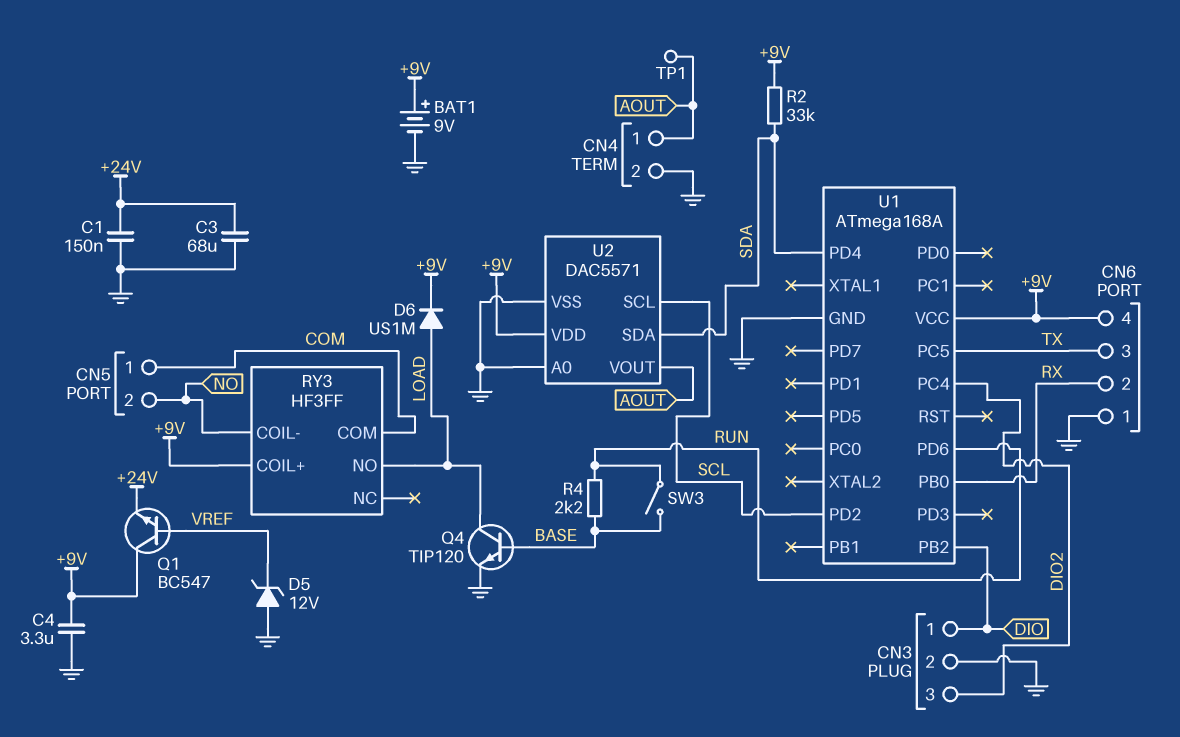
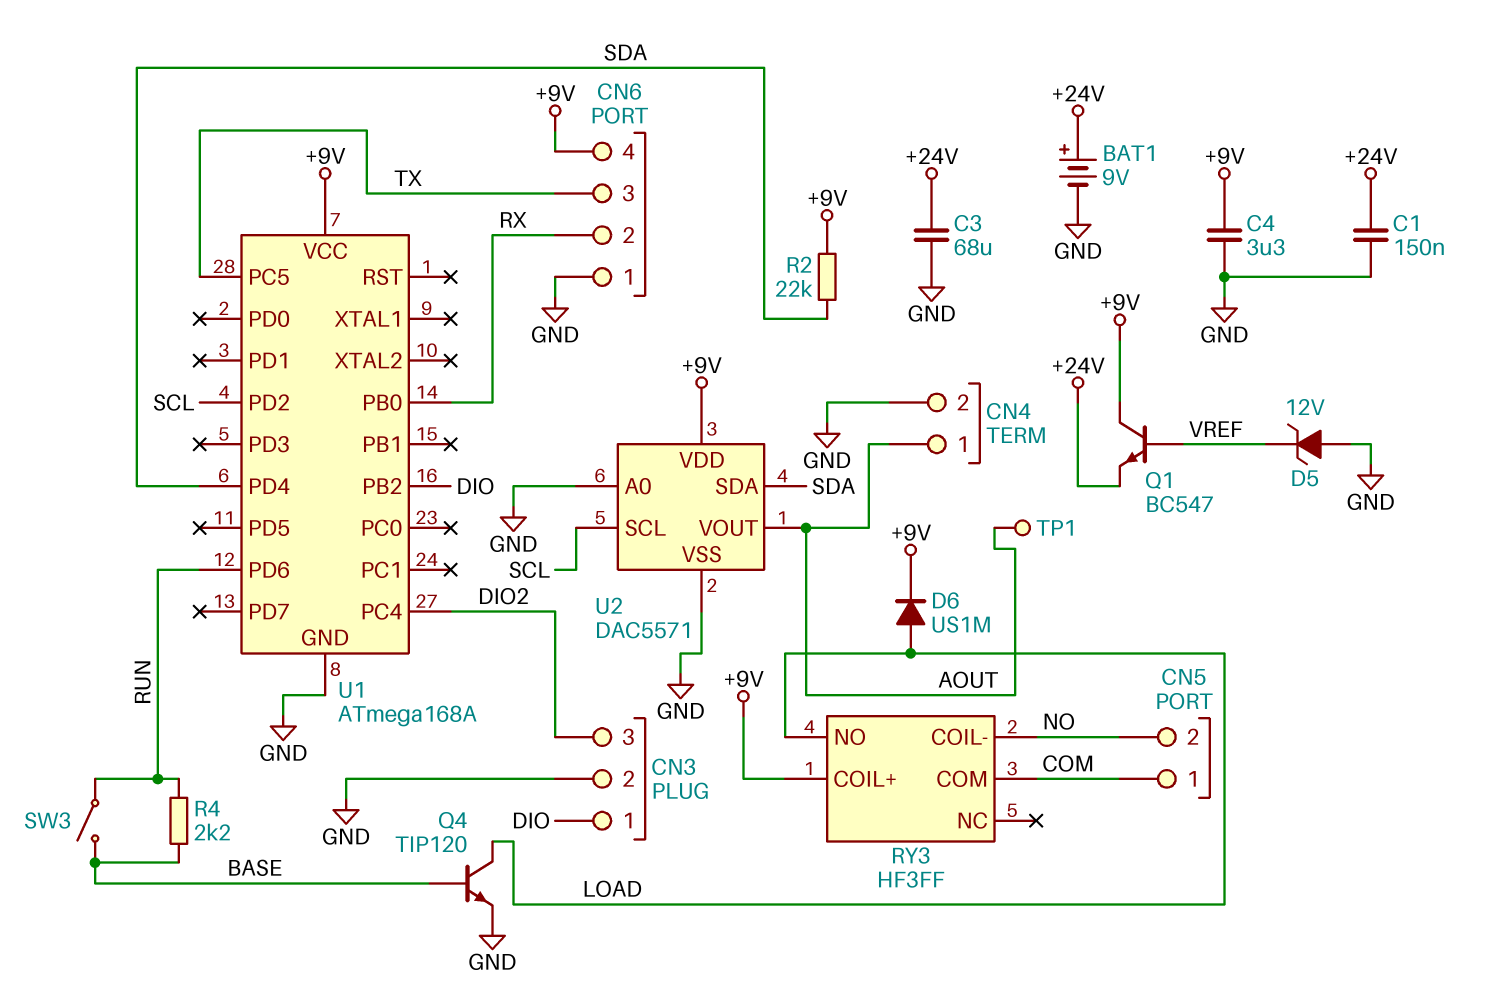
BAT1: 9V (plus +9V, minus GND) -> 9V (plus +24V, minus GND)
R2: 33k (+9V, SDA) -> 22k (+9V, SDA)

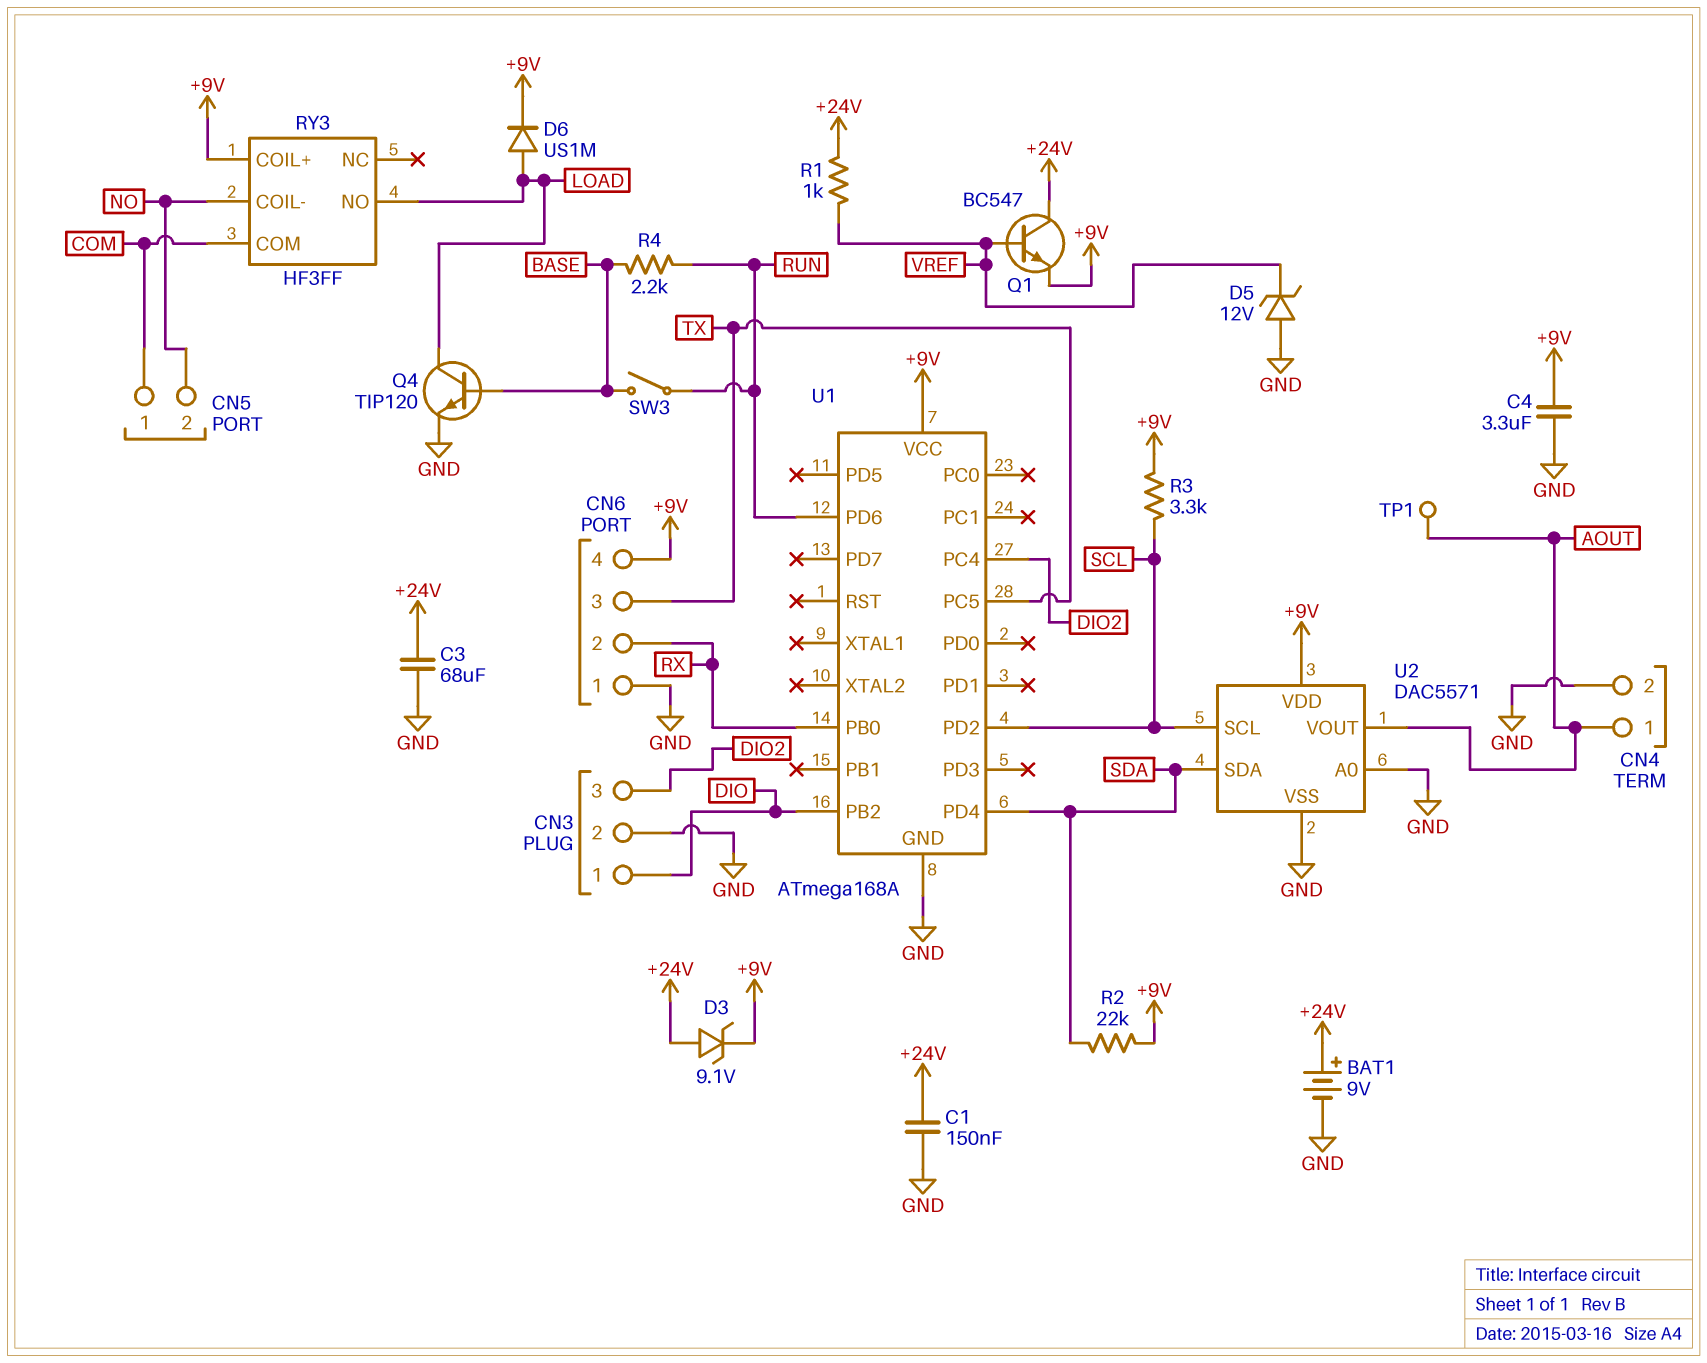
D3: none -> zener 9.1V (A +24V, K +9V)
Q1: NPN BC547 (B VREF, C +9V, E +24V) -> NPN BC547 (B VREF, C +24V, E +9V)
R1: none -> 1k (+24V, VREF)
R3: none -> 3.3k (+9V, SCL)

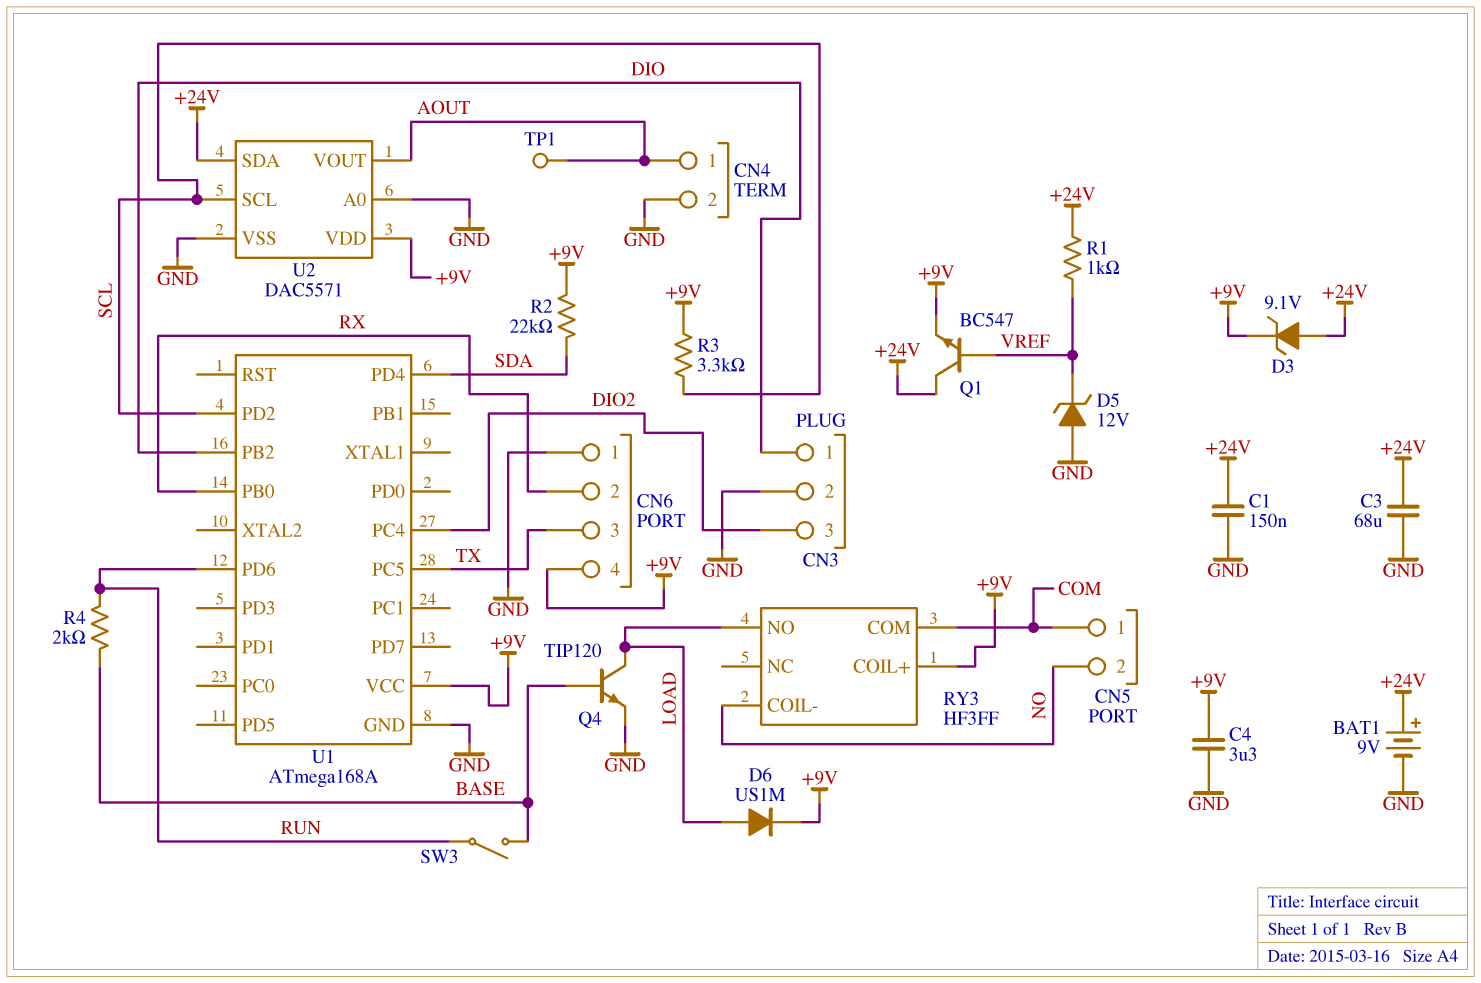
R4: 2.2k (BASE, RUN) -> 2k (BASE, RUN)
U2 pin SDA: SDA -> +24V

